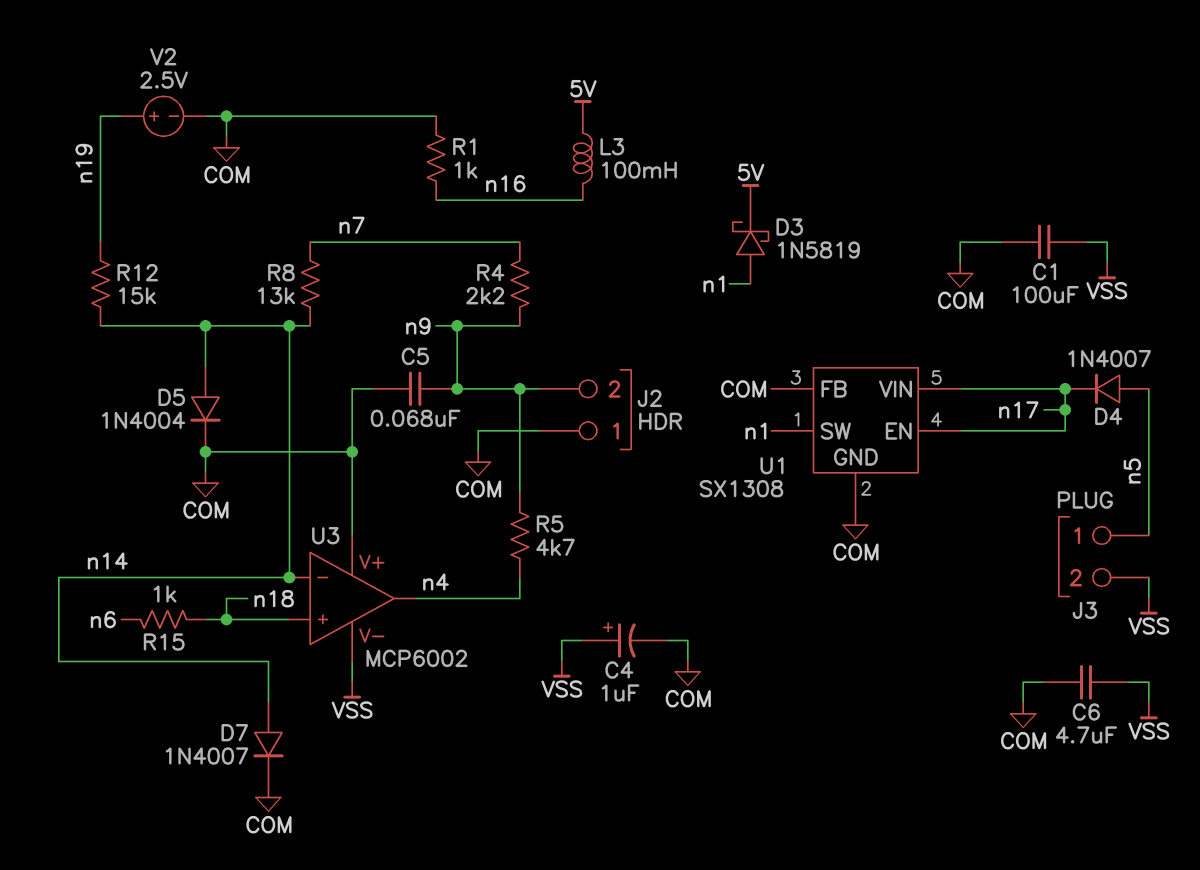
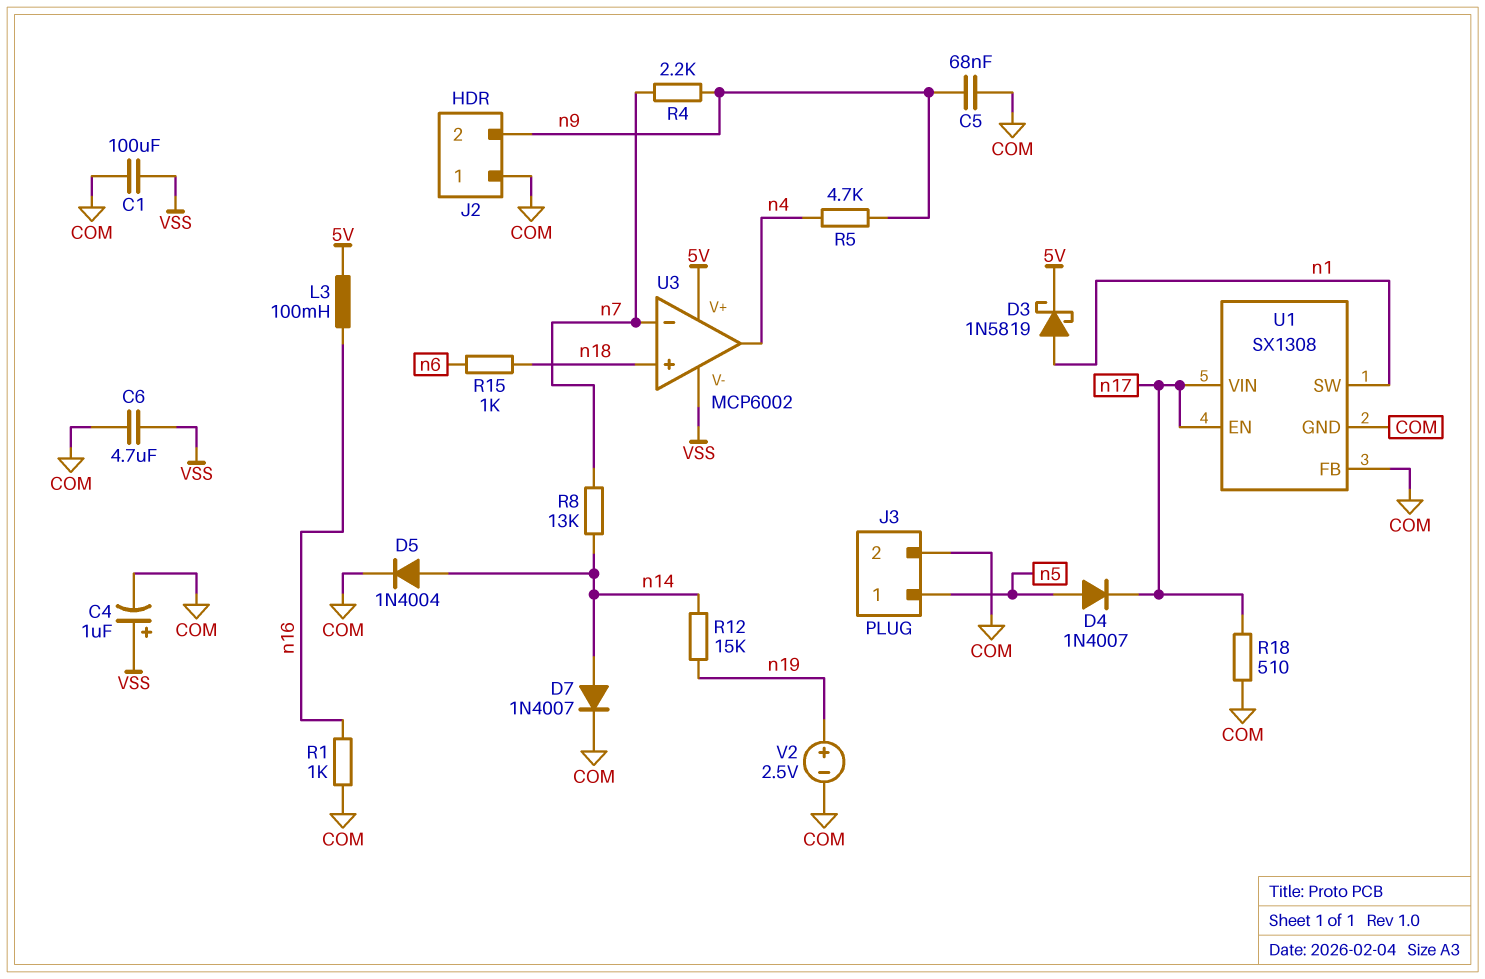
J3 pin 2: VSS -> COM
R18: none -> 510 (COM, n17)
U3 pin V+: COM -> 5V
U3 pin in-: n14 -> n7

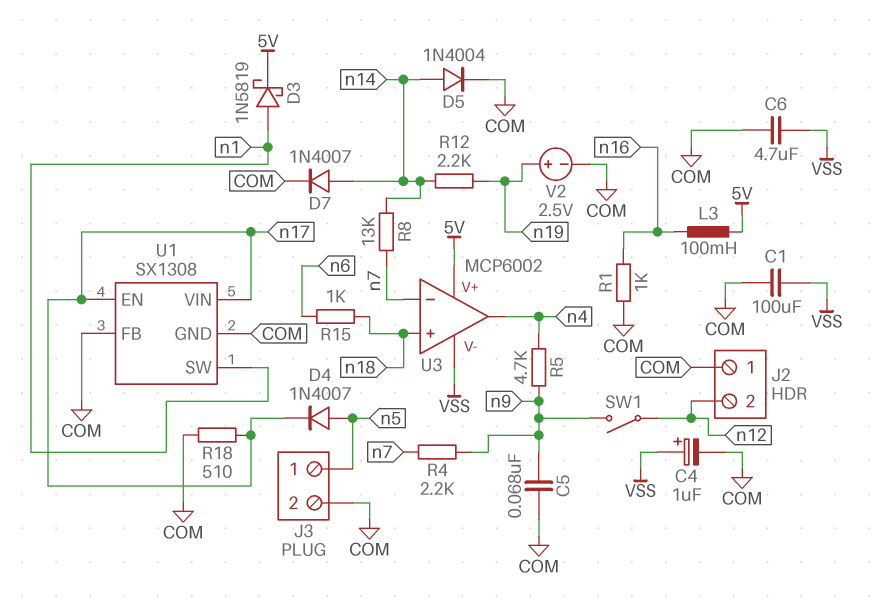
J2 pin 2: n9 -> n12
R12: 15k (n14, n19) -> 2.2k (n14, n19)
SW1: none -> switch (n9, n12)

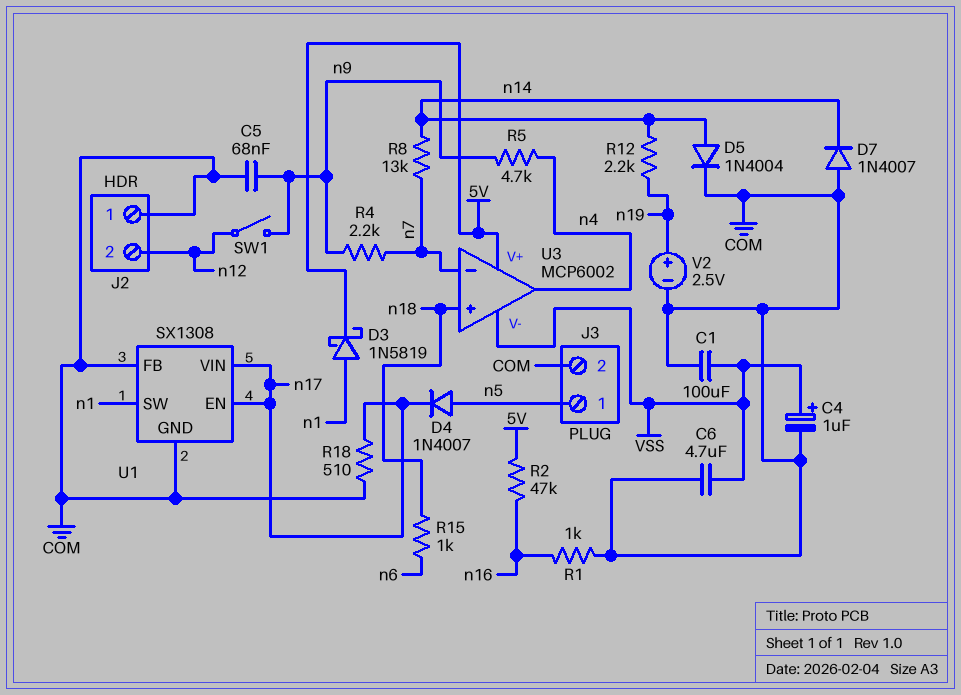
D7: diode 1N4007 (A n14, K COM) -> diode 1N4007 (A COM, K n14)
L3: 100mH (5V, n16) -> none
R2: none -> 47k (5V, n16)

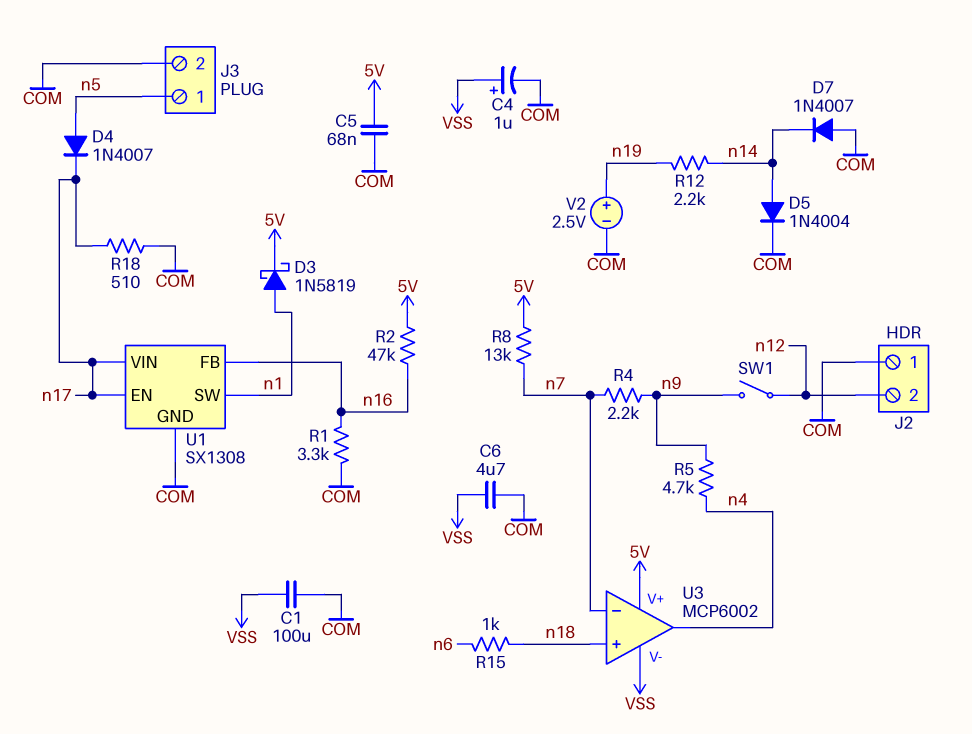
C5: 68nF (COM, n9) -> 68nF (5V, COM)
R1: 1k (COM, n16) -> 3.3k (COM, n16)
R8: 13k (n7, n14) -> 13k (5V, n7)
U1 pin FB: COM -> n16

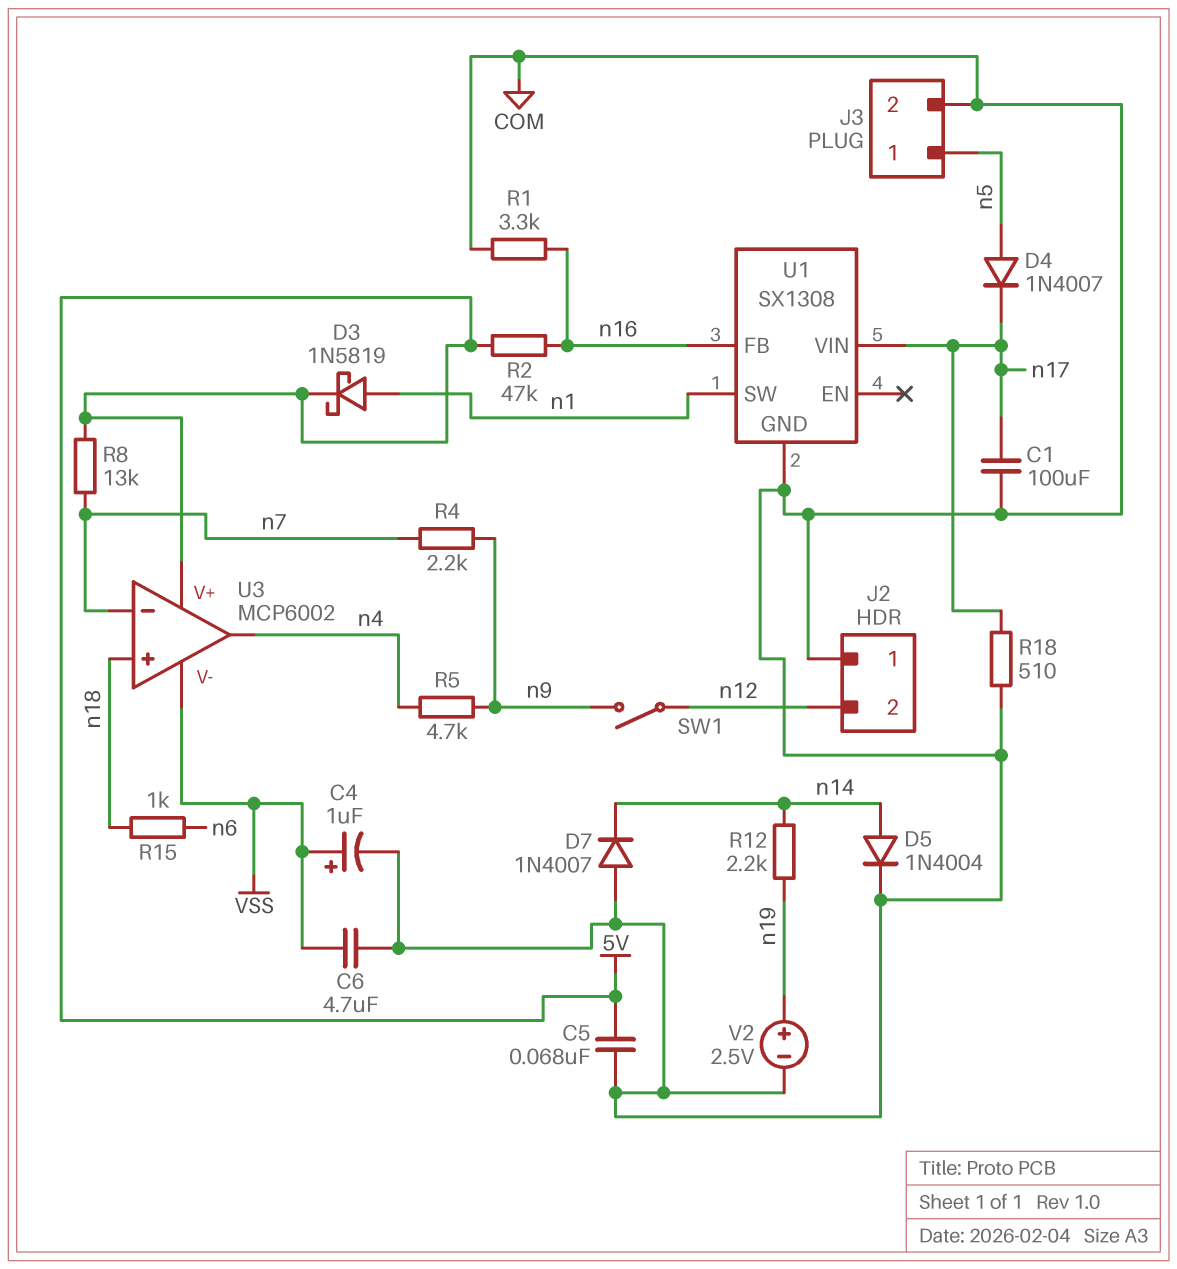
C1: 100uF (COM, VSS) -> 100uF (COM, n17)
U1 pin EN: n17 -> none

